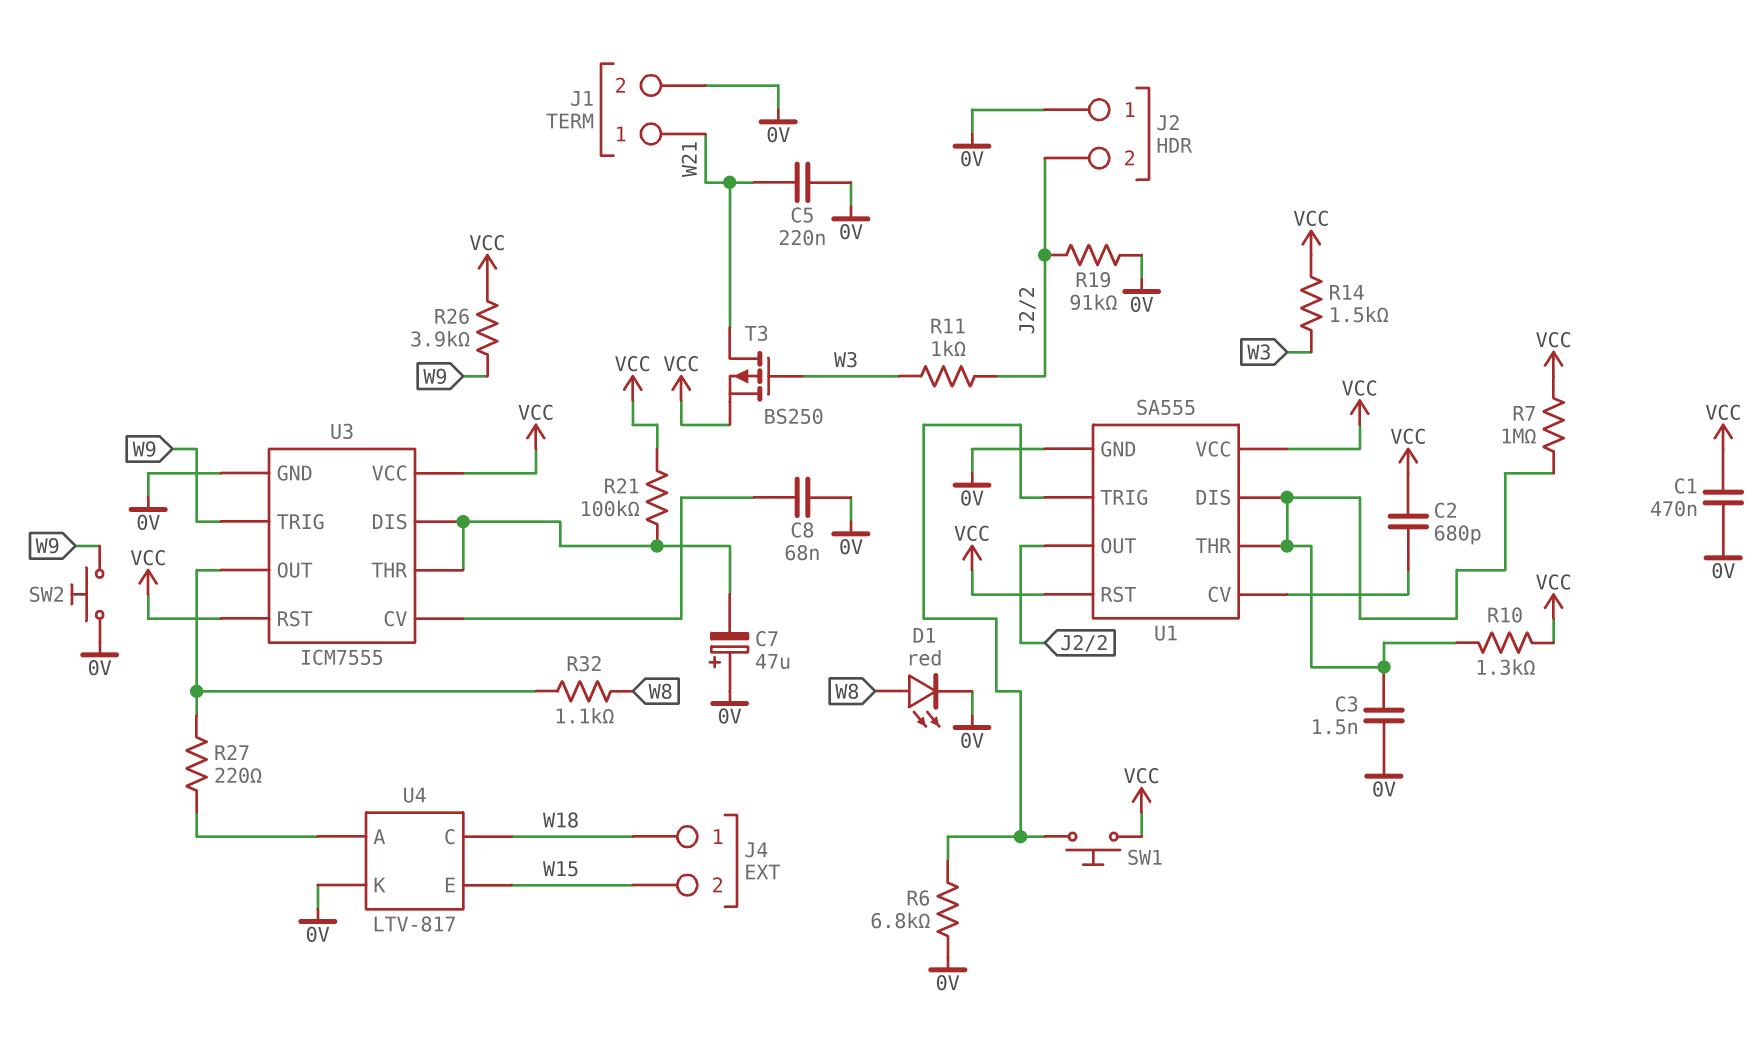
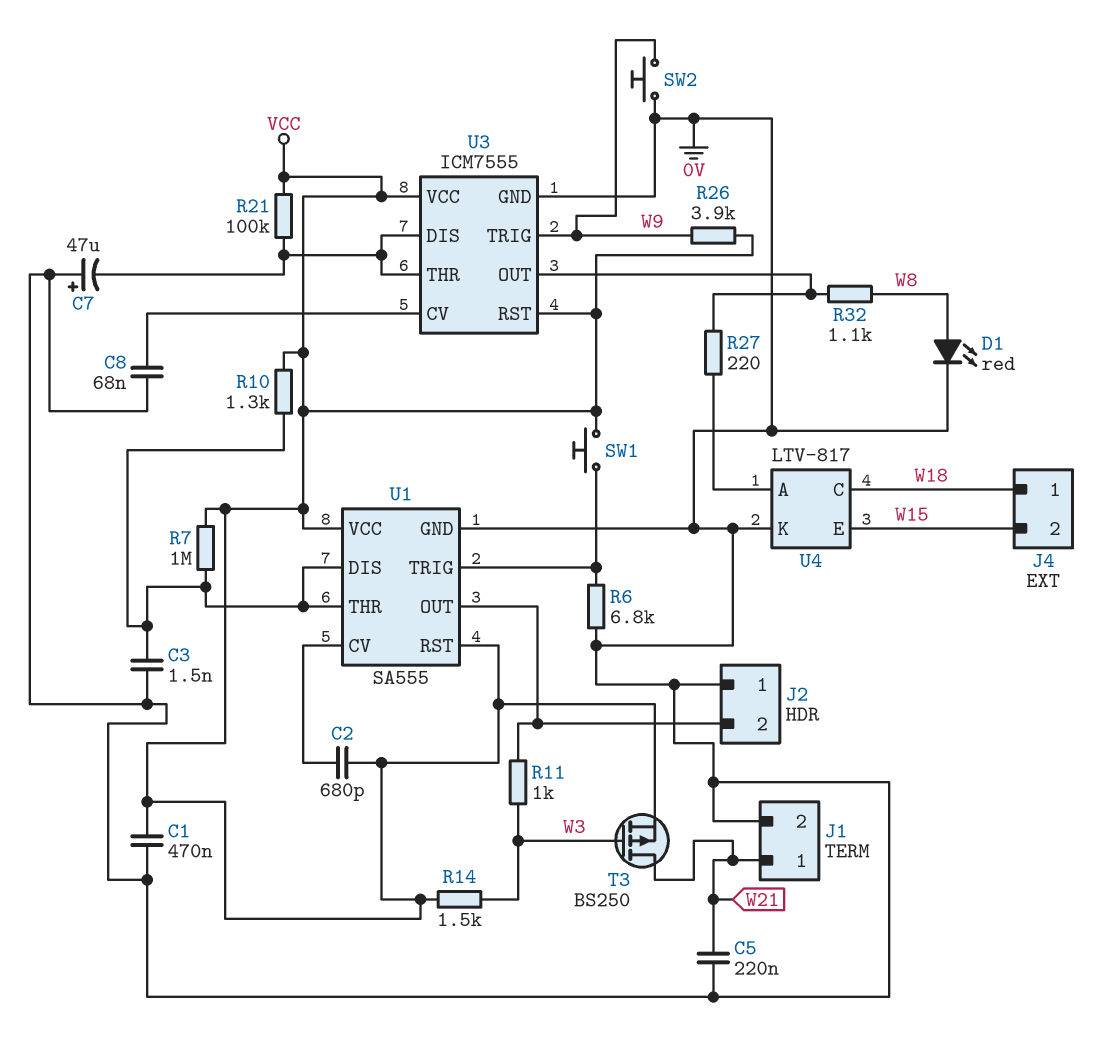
R19: 91k (0V, J2/2) -> none

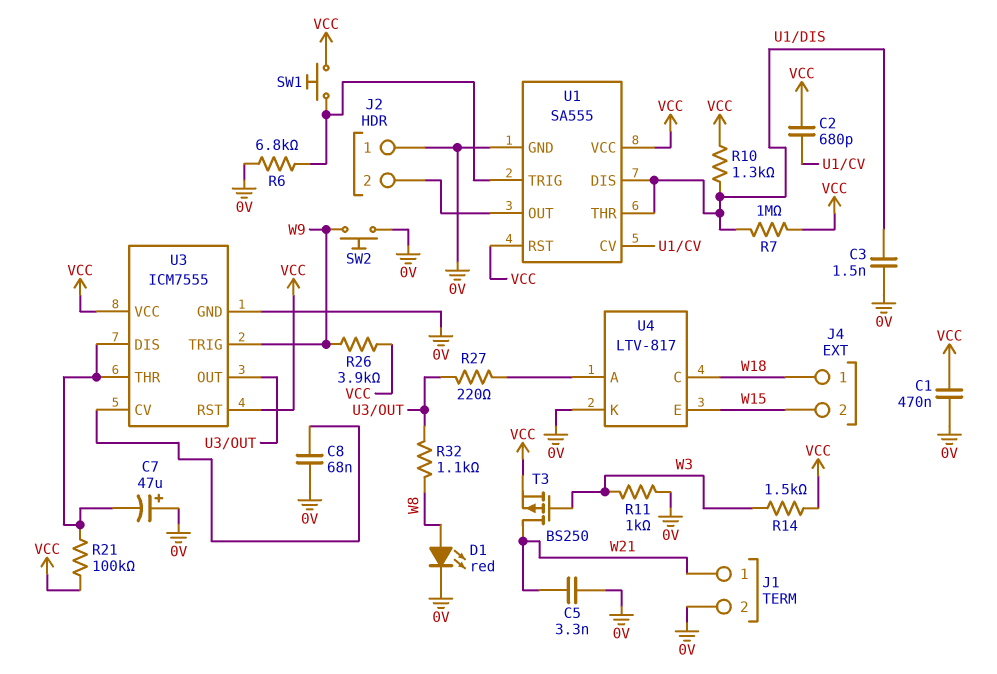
C5: 220nF (0V, W21) -> 3.3nF (0V, W21)
R11: 1k (J2/2, W3) -> 1k (0V, W3)

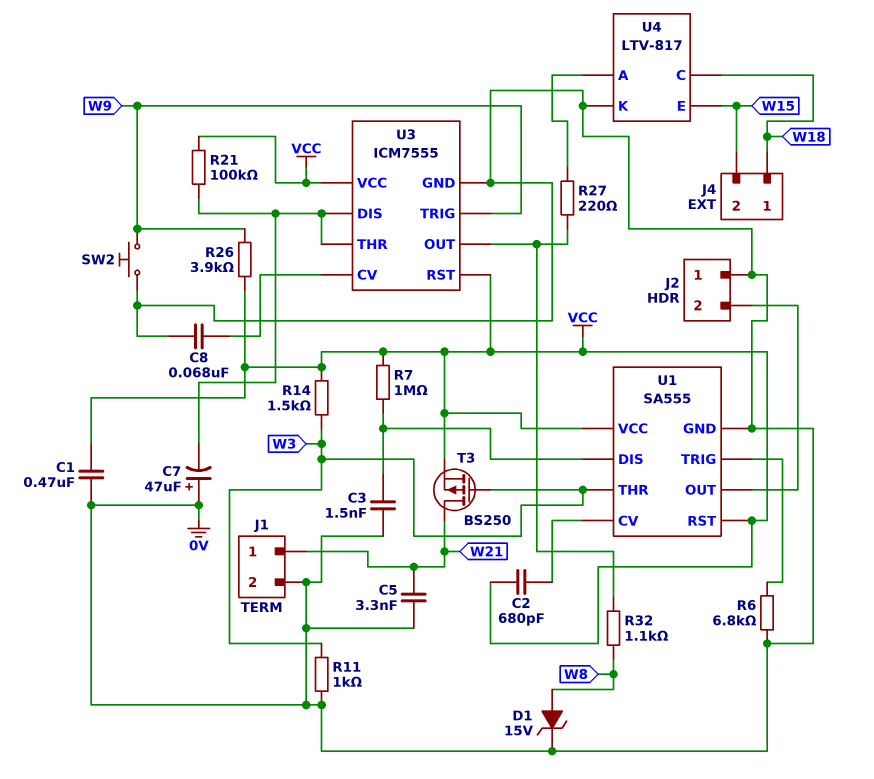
D1: LED red (A W8, K 0V) -> zener 15V (A W8, K 0V)
R10: 1.3k (U1/DIS, VCC) -> none
SW1: button (U1/TRIG, VCC) -> none
U1 pin THR: U1/DIS -> W3

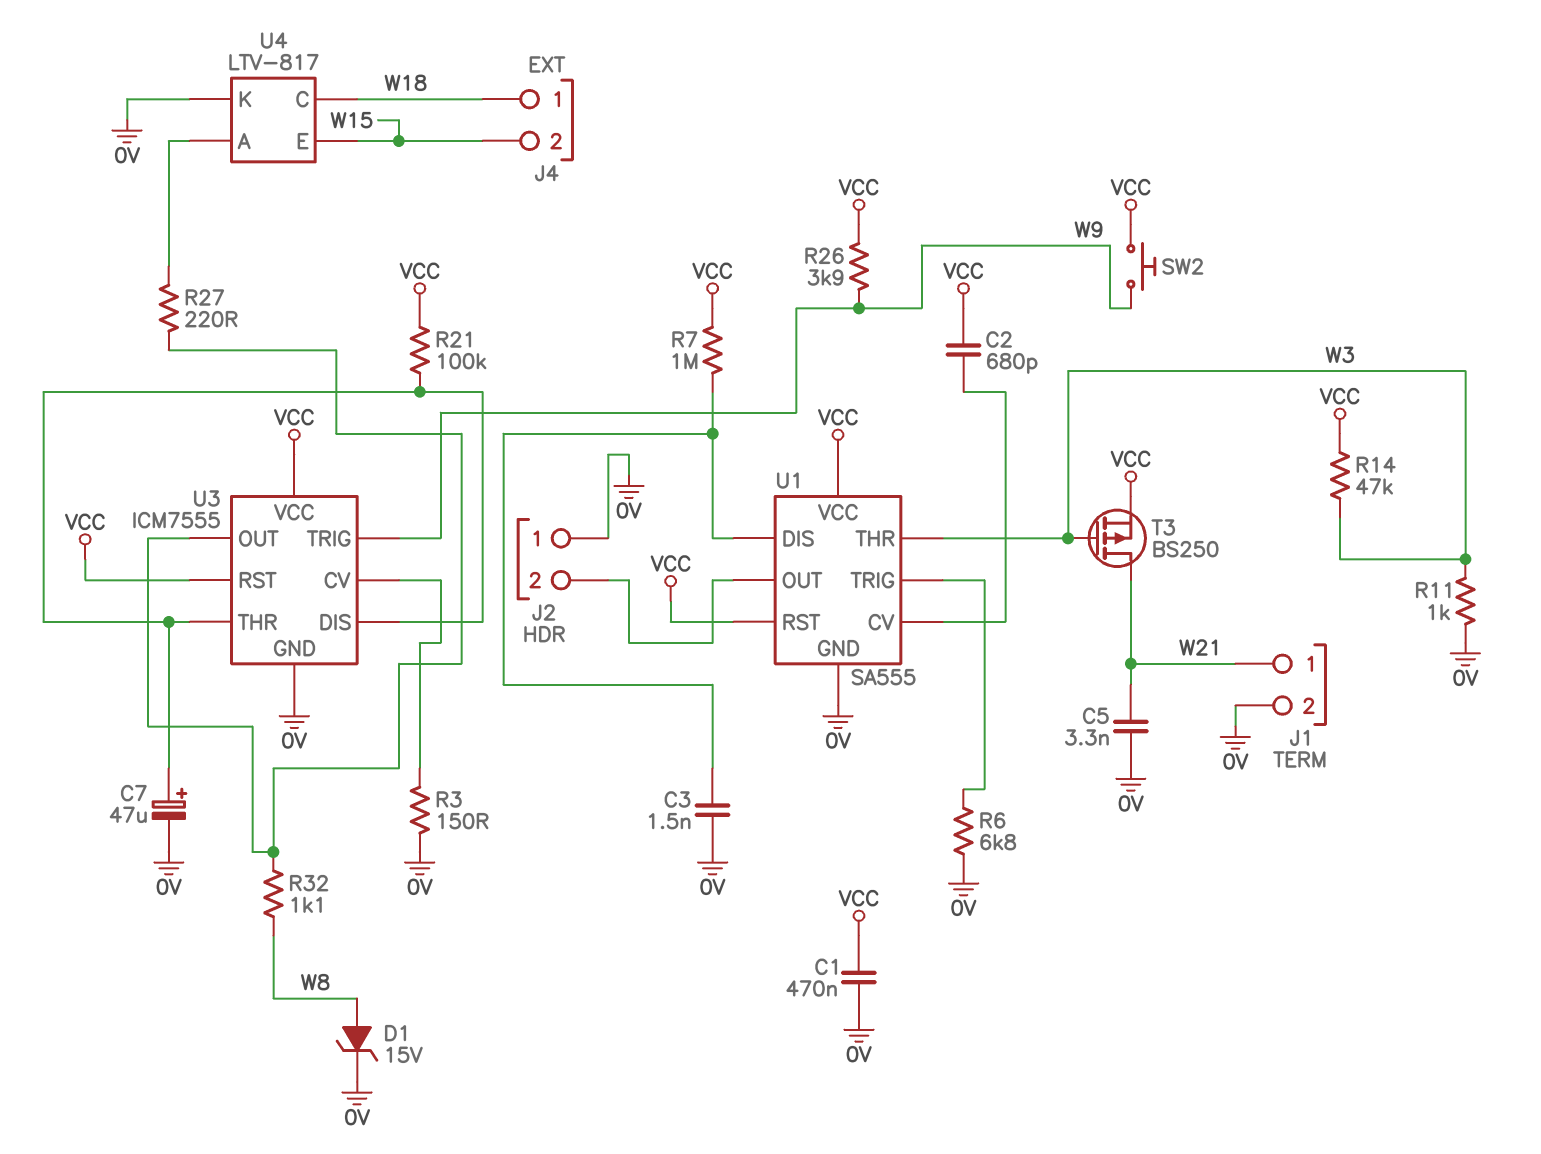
C7: 47uF (plus 0V, minus U3/DIS) -> 47uF (plus U3/DIS, minus 0V)
C8: 68nF (0V, U3/CV) -> none
R3: none -> 150 (0V, U3/CV)
R14: 1.5k (VCC, W3) -> 47k (VCC, W3)
SW2: button (0V, W9) -> button (VCC, W9)

